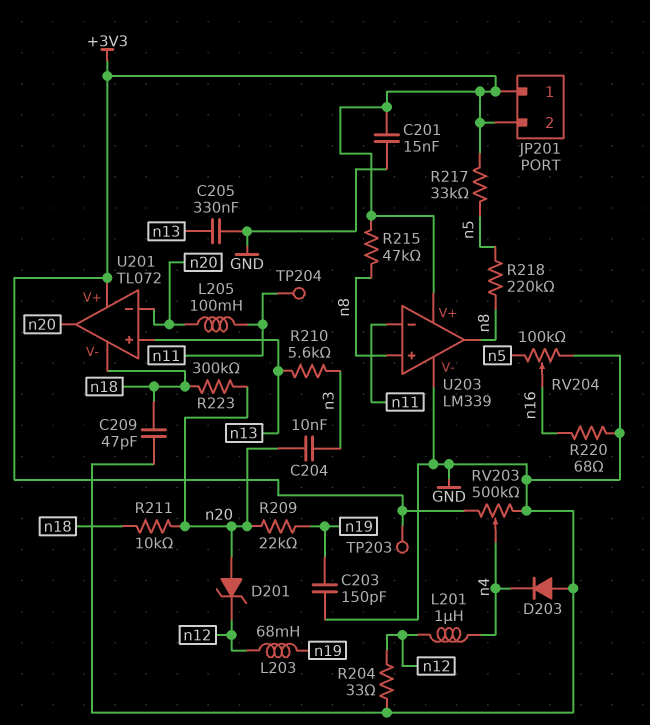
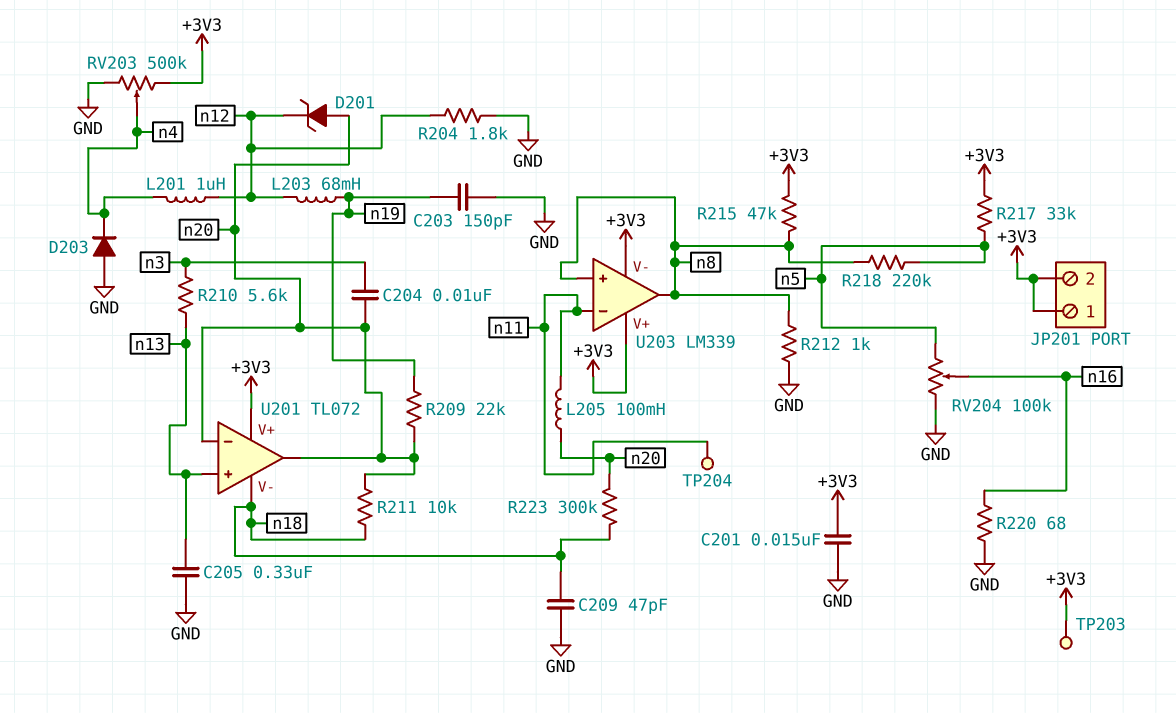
R204: 33 (GND, n12) -> 1.8k (GND, n12)
R212: none -> 1k (GND, n8)
U203 pin V-: GND -> +3V3

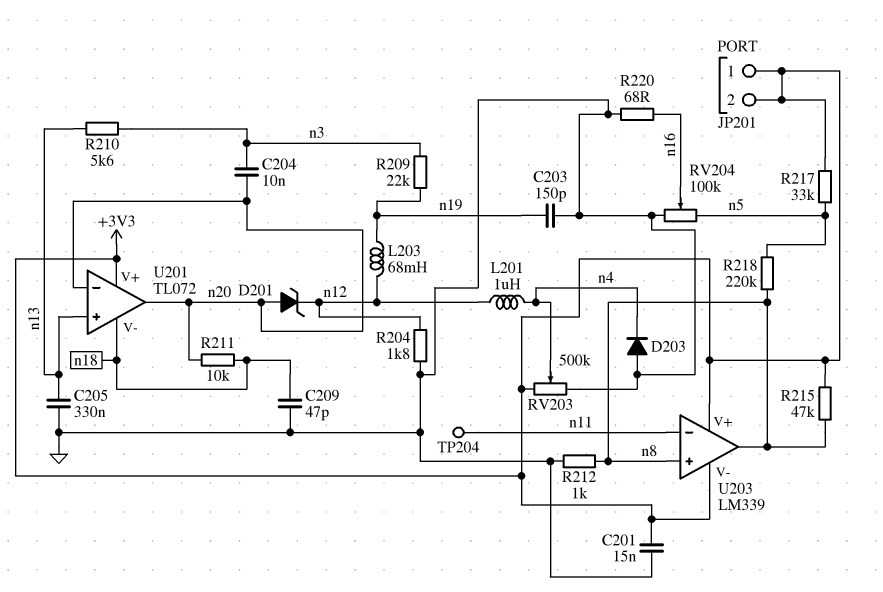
L205: 100mH (n11, n20) -> none
R209: 22k (n19, n20) -> 22k (n3, n19)
R223: 300k (n18, n20) -> none
TP203: test point (+3V3) -> none

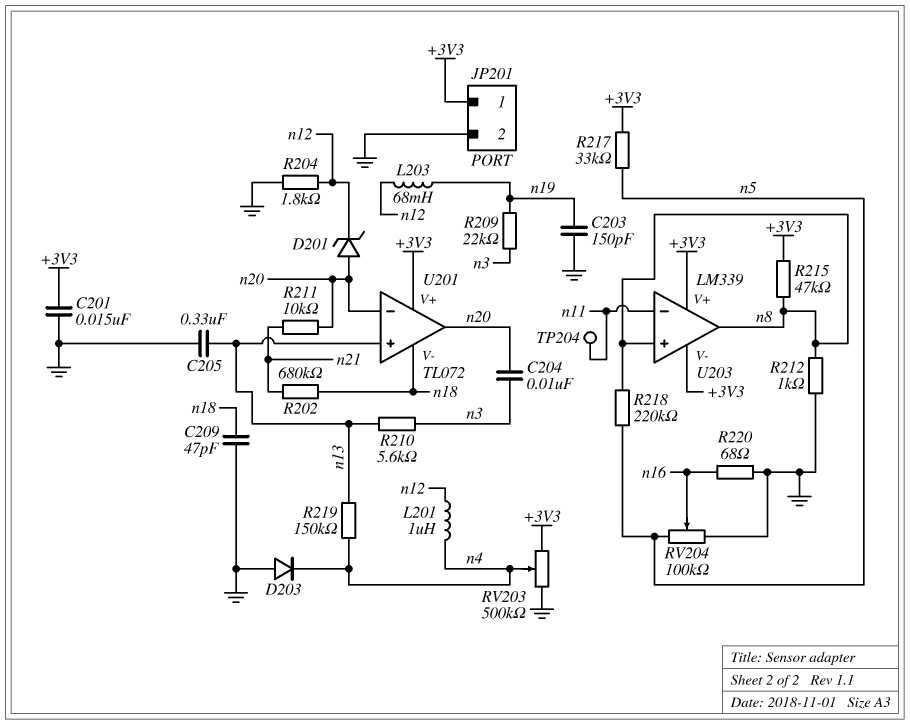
JP201 pin 2: +3V3 -> GND
R202: none -> 680k (n18, n21)
R211: 10k (n18, n20) -> 10k (n20, n21)
R219: none -> 150k (n4, n13)

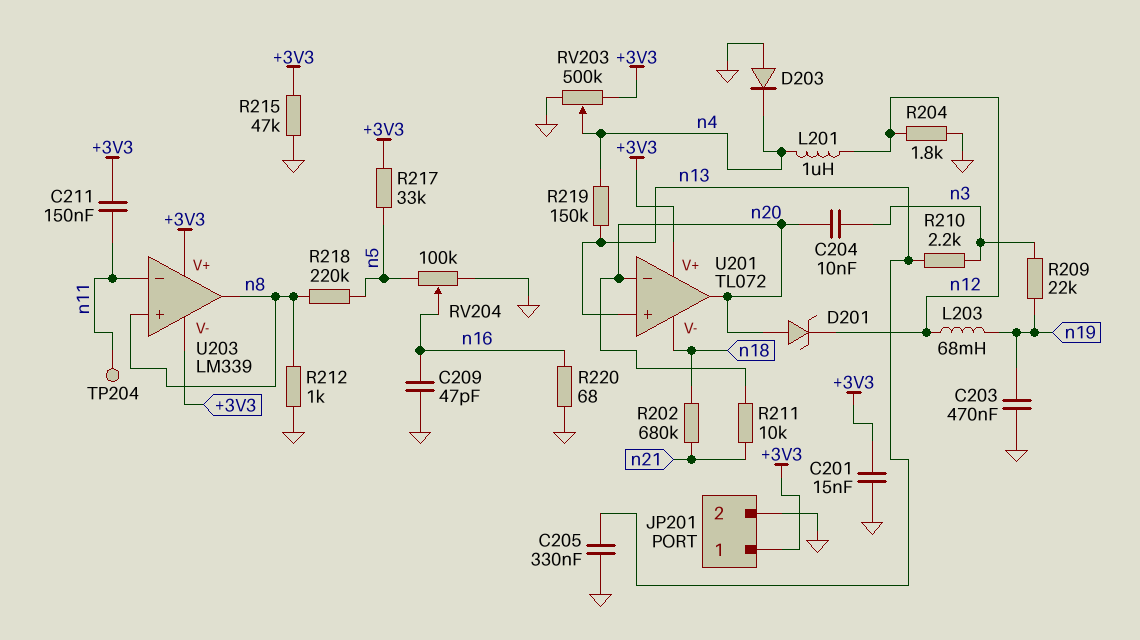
C203: 150pF (GND, n19) -> 470nF (GND, n19)
C209: 47pF (GND, n18) -> 47pF (GND, n16)
C211: none -> 150nF (+3V3, n11)
R210: 5.6k (n3, n13) -> 2.2k (n3, n13)
R215: 47k (+3V3, n8) -> 47k (+3V3, GND)

